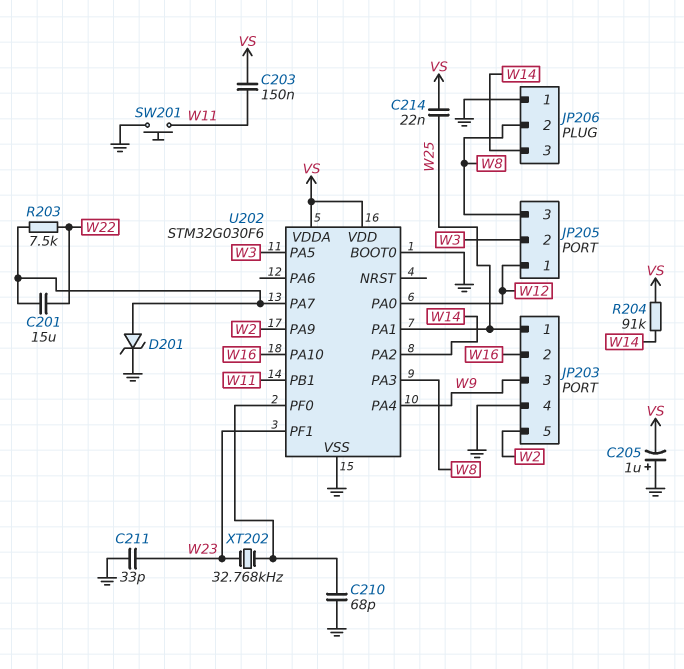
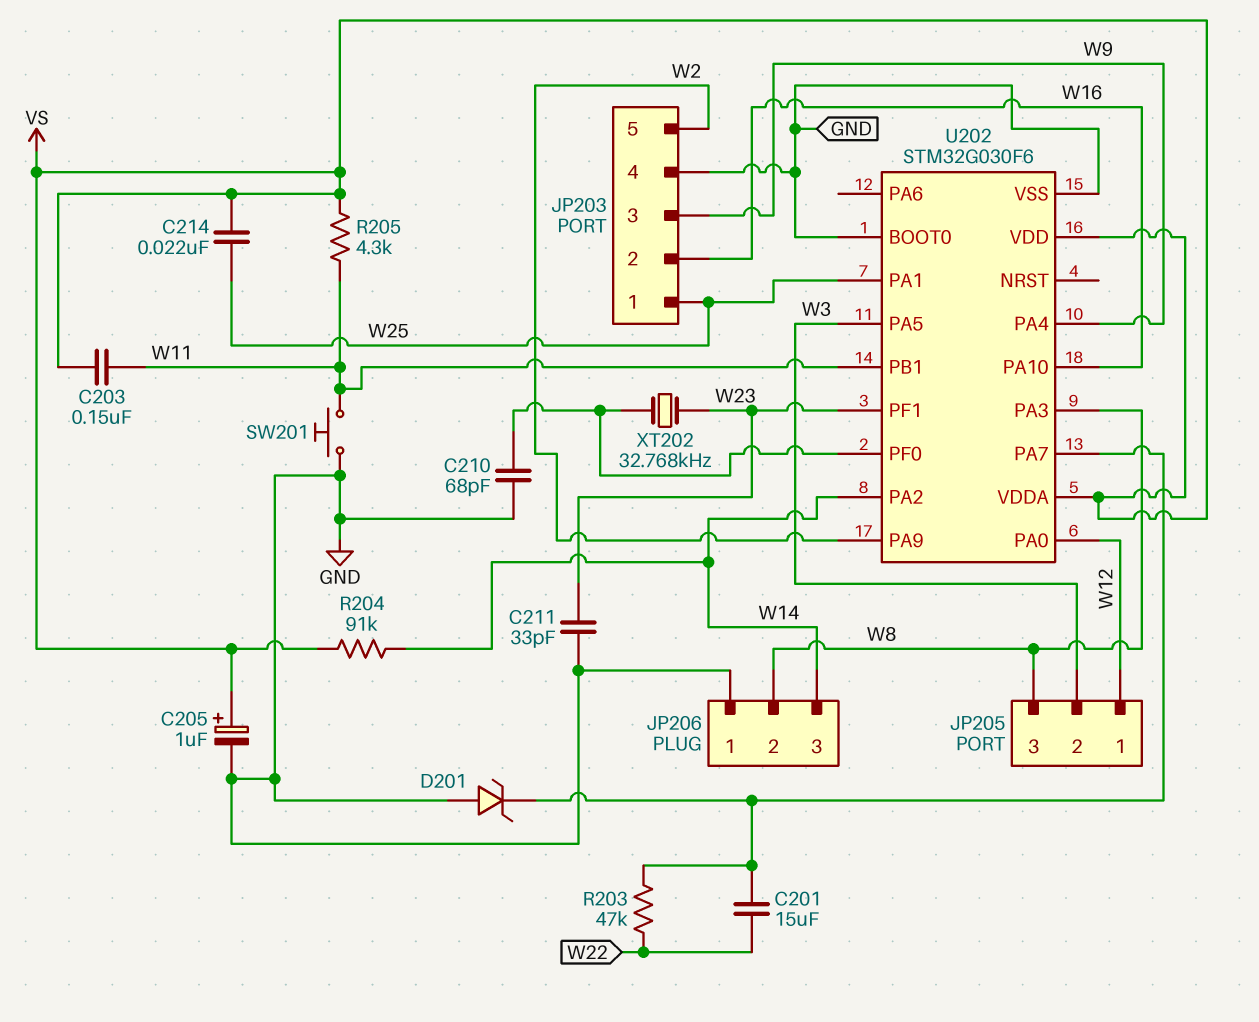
C205: 1uF (plus GND, minus VS) -> 1uF (plus VS, minus GND)
D201: zener (A U202/PA7, K GND) -> zener (A GND, K U202/PA7)
R203: 7.5k (U202/PA7, W22) -> 47k (U202/PA7, W22)
R205: none -> 4.3k (VS, W11)

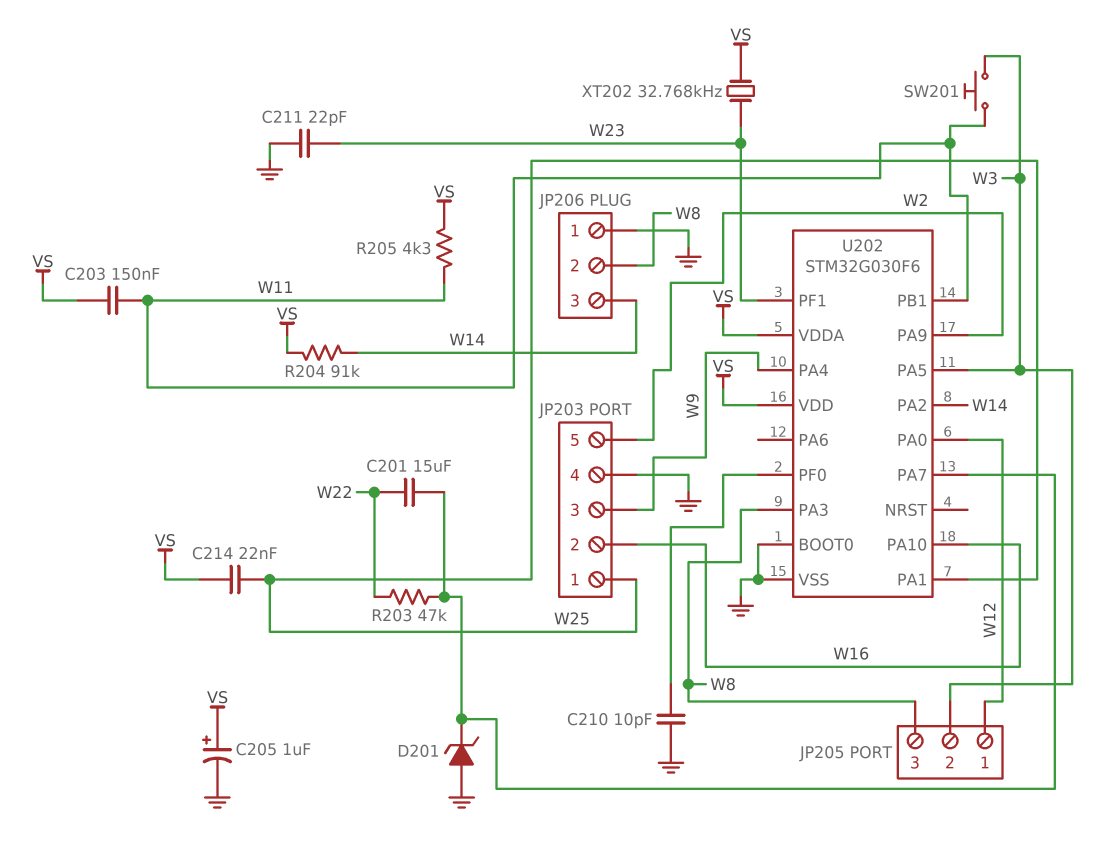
C210: 68pF (GND, U202/PF0) -> 10pF (GND, U202/PF0)
C211: 33pF (GND, W23) -> 22pF (GND, W23)
SW201: button (GND, W11) -> button (W3, W11)
XT202: 32.768kHz (U202/PF0, W23) -> 32.768kHz (VS, W23)

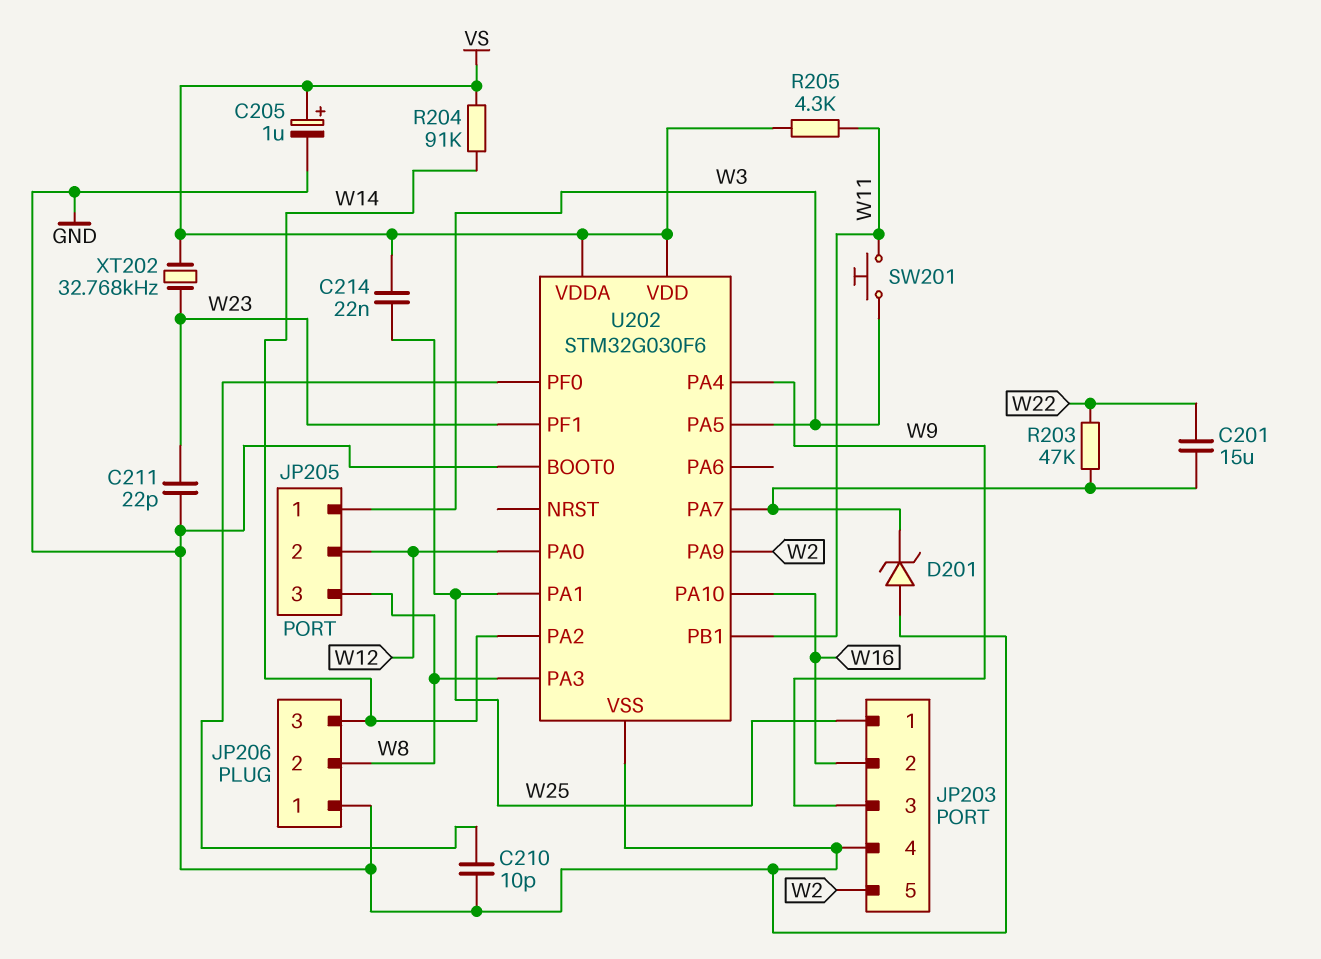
C203: 150nF (VS, W11) -> none
JP205 pin 1: W12 -> W3
JP205 pin 2: W3 -> W12

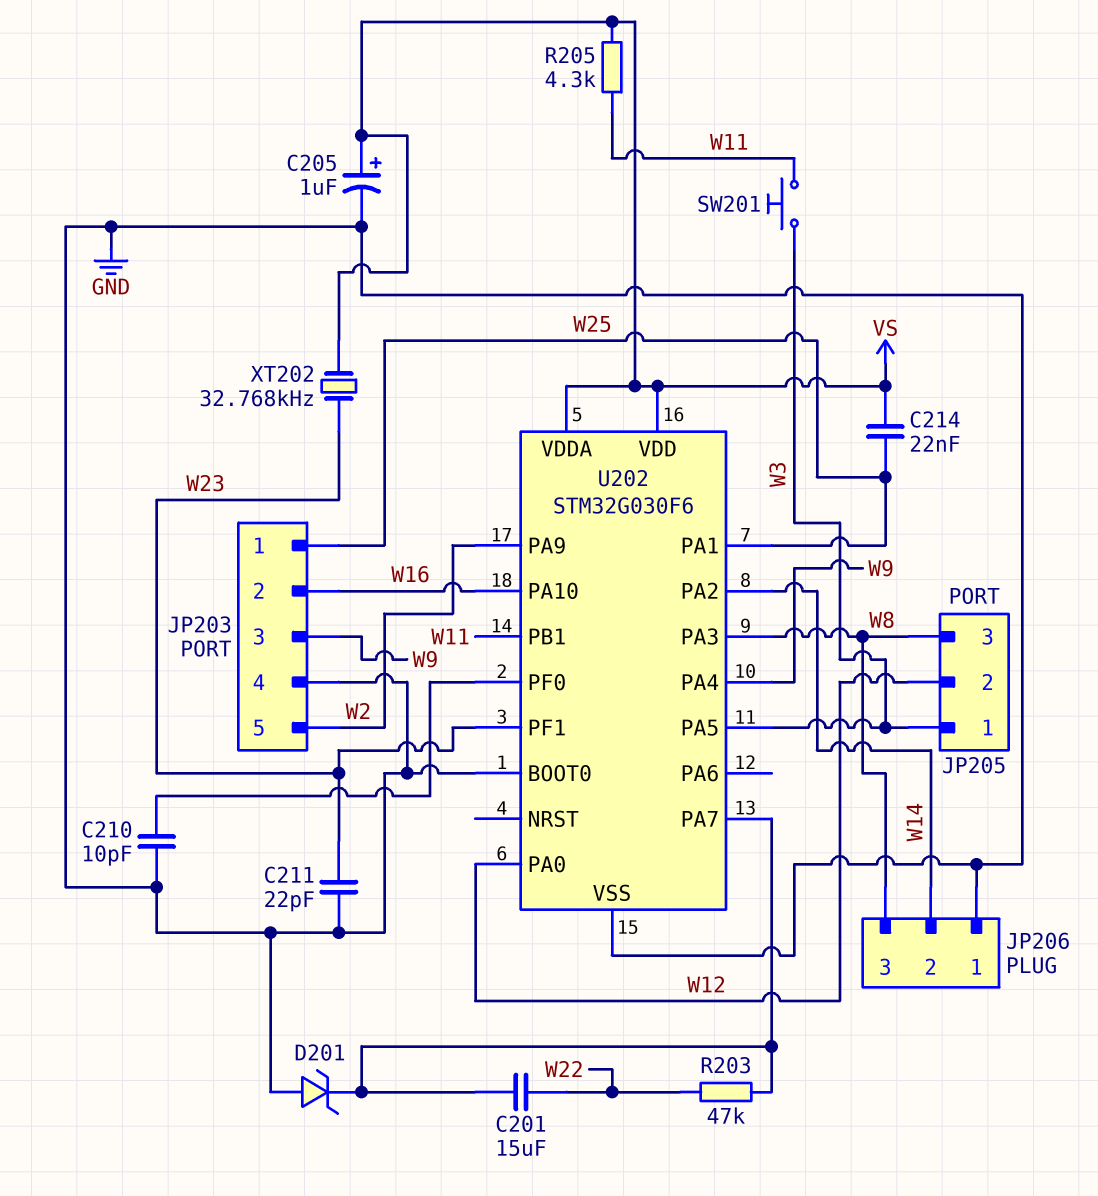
JP206 pin 2: W8 -> W14
JP206 pin 3: W14 -> W8
R204: 91k (VS, W14) -> none

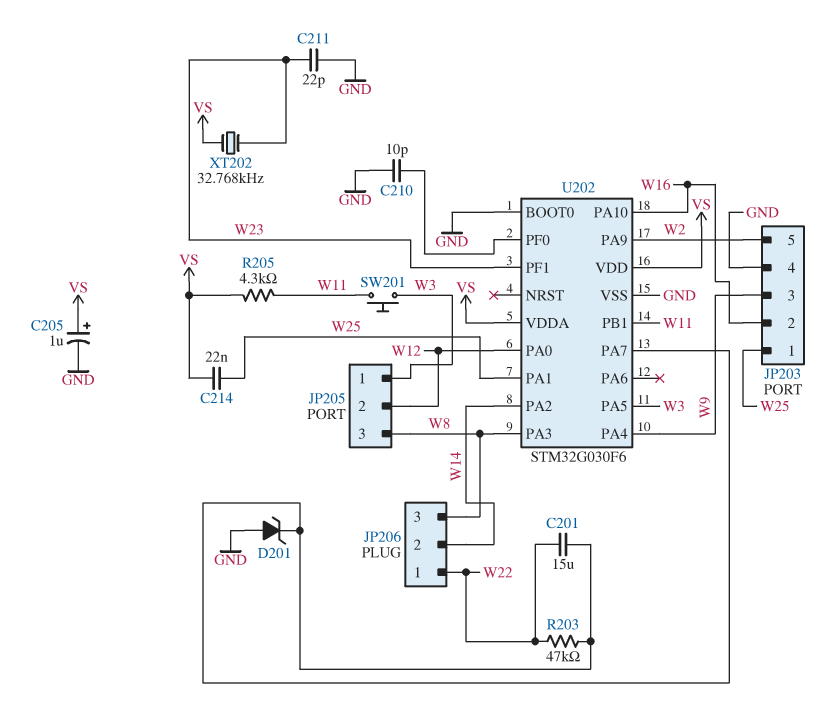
JP206 pin 1: GND -> W22

